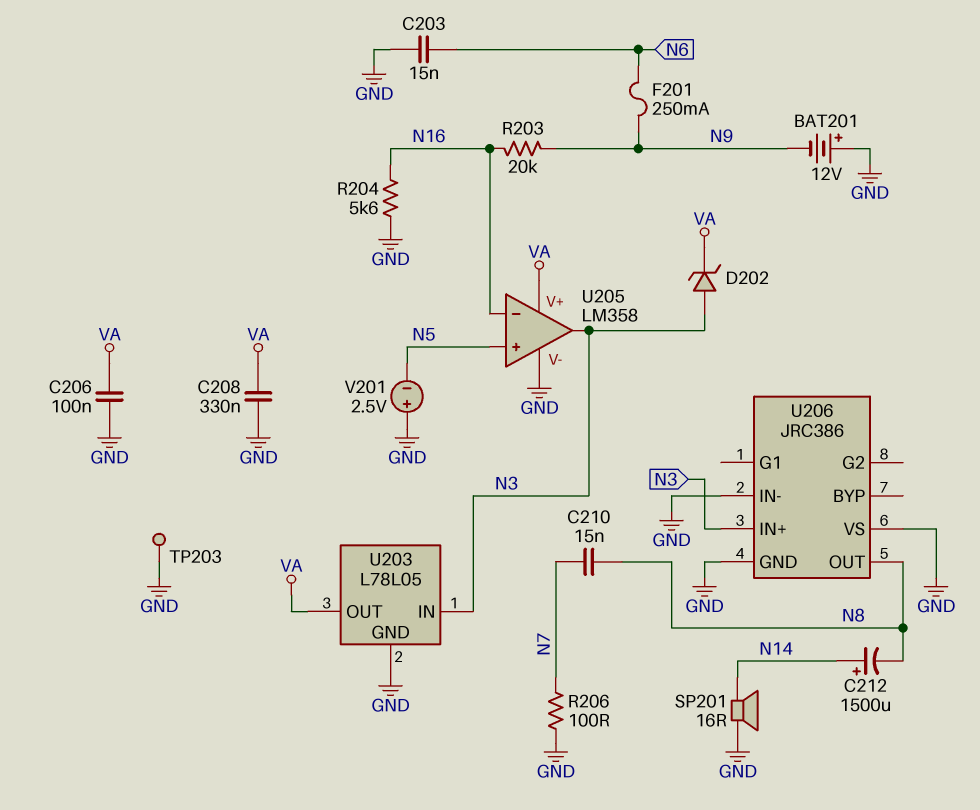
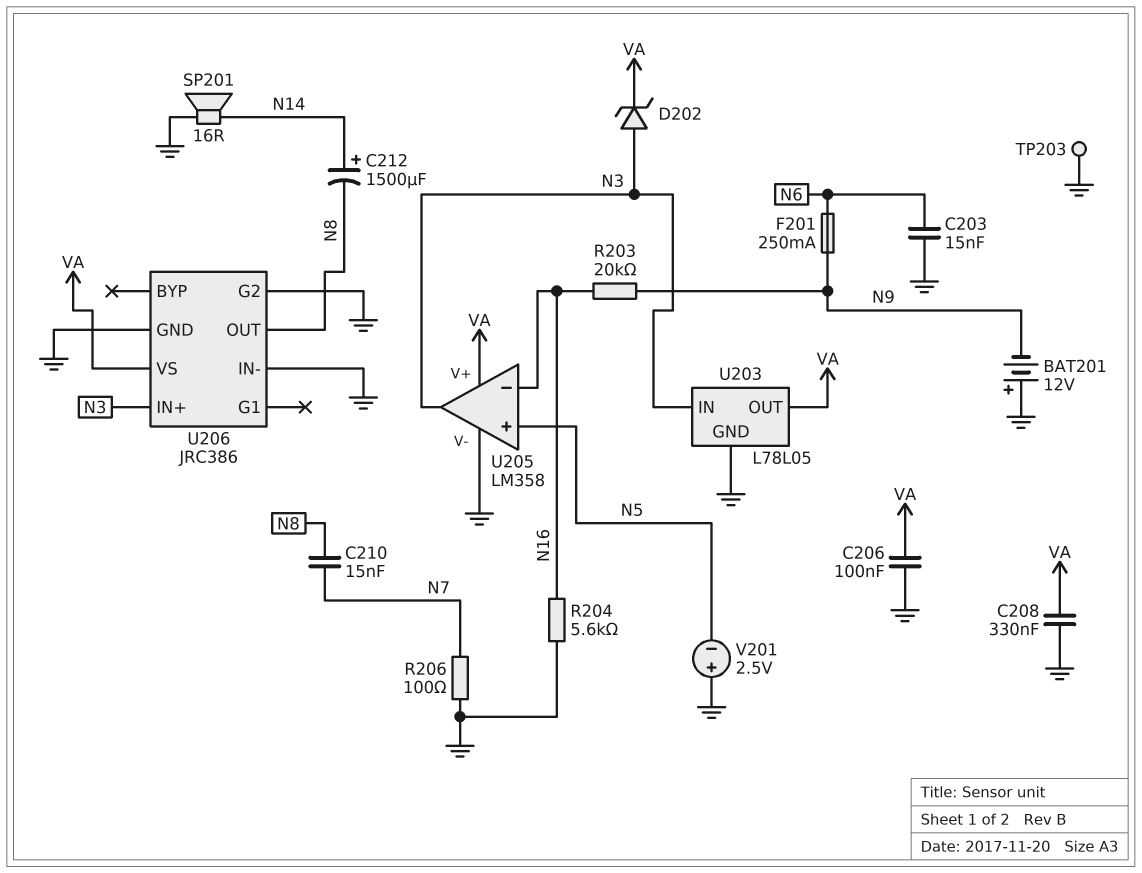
U206 pin G2: none -> GND
U206 pin VS: GND -> VA

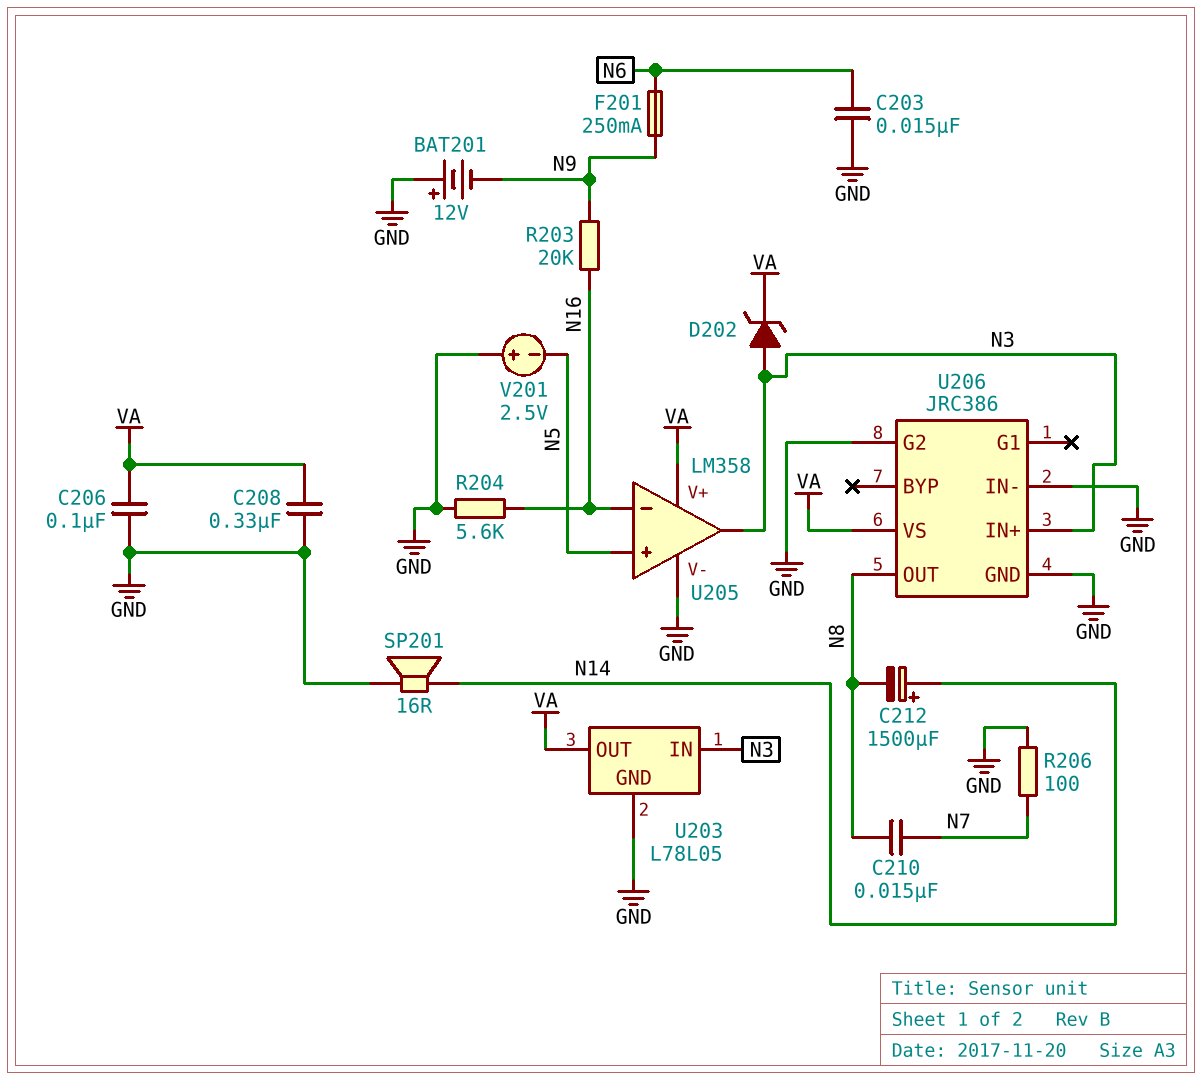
TP203: test point (GND) -> none

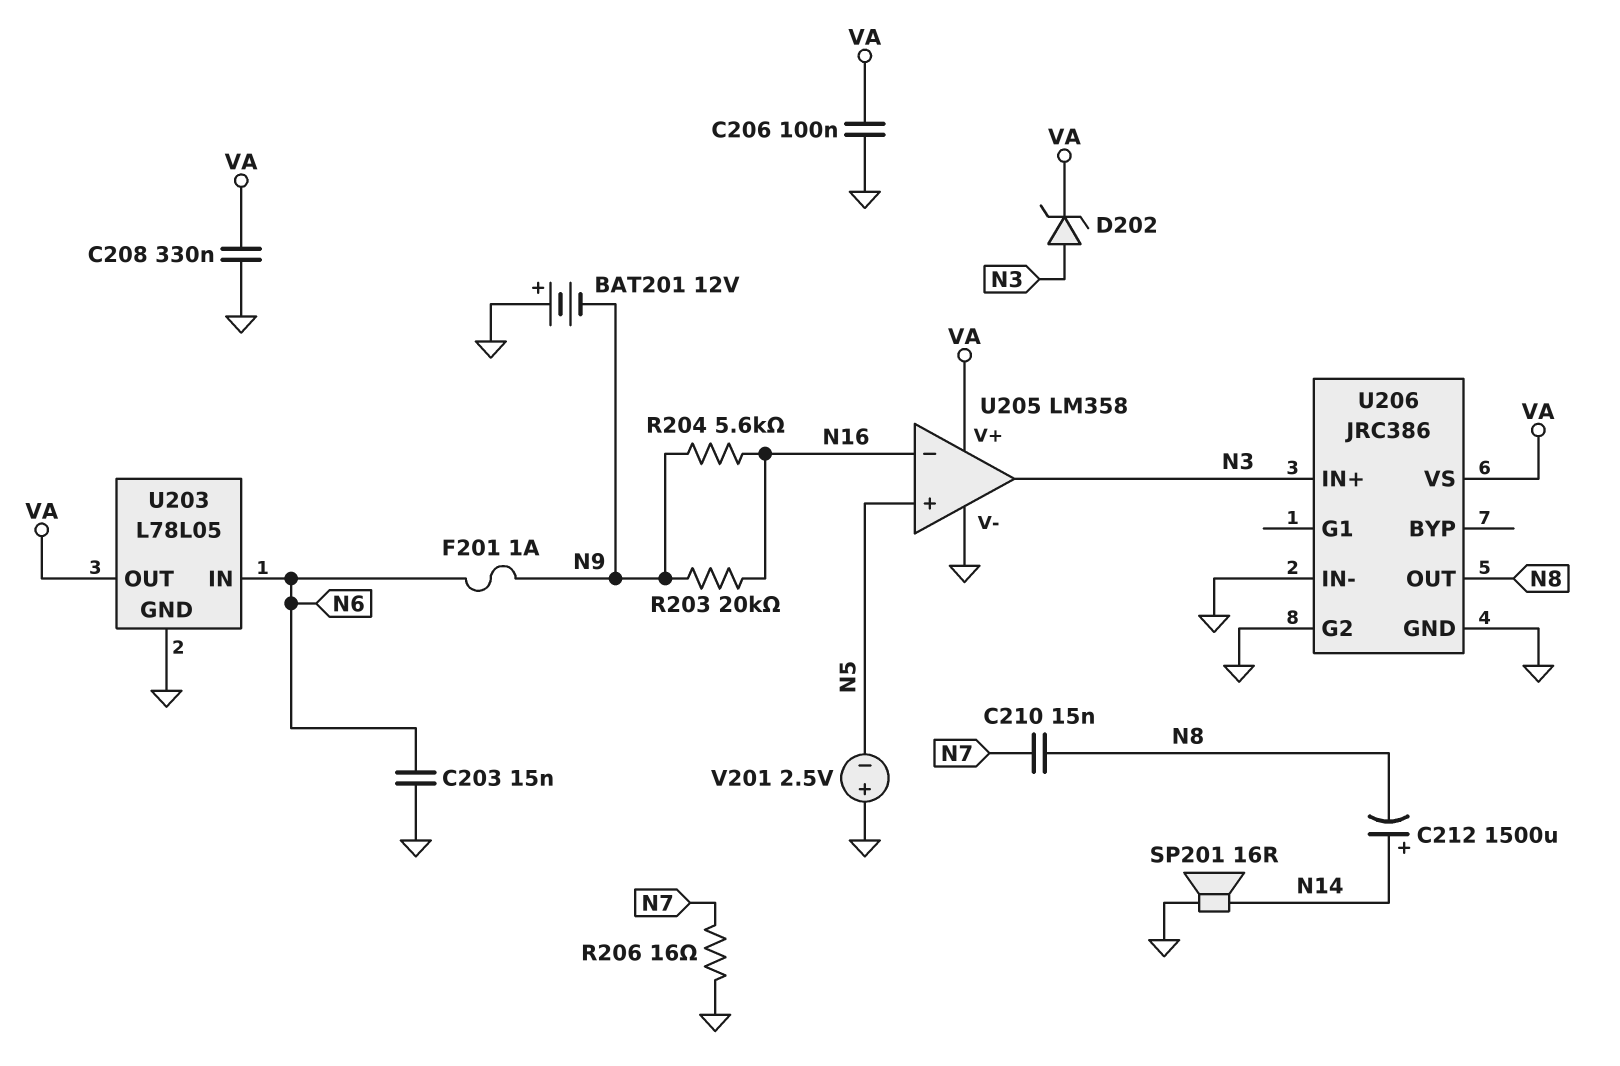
F201: 250mA (N6, N9) -> 1A (N6, N9)
R204: 5.6k (GND, N16) -> 5.6k (N9, N16)
R206: 100 (GND, N7) -> 16 (GND, N7)
U203 pin IN: N3 -> N6

